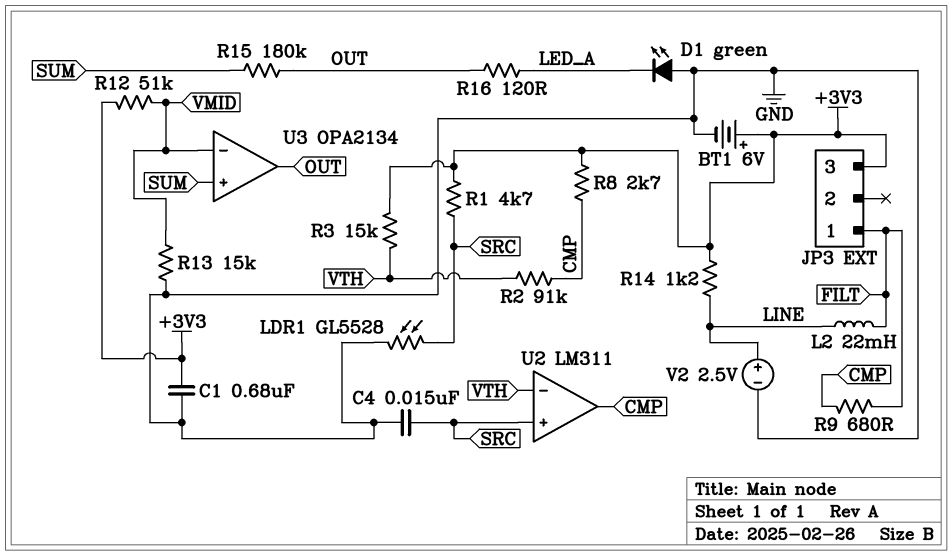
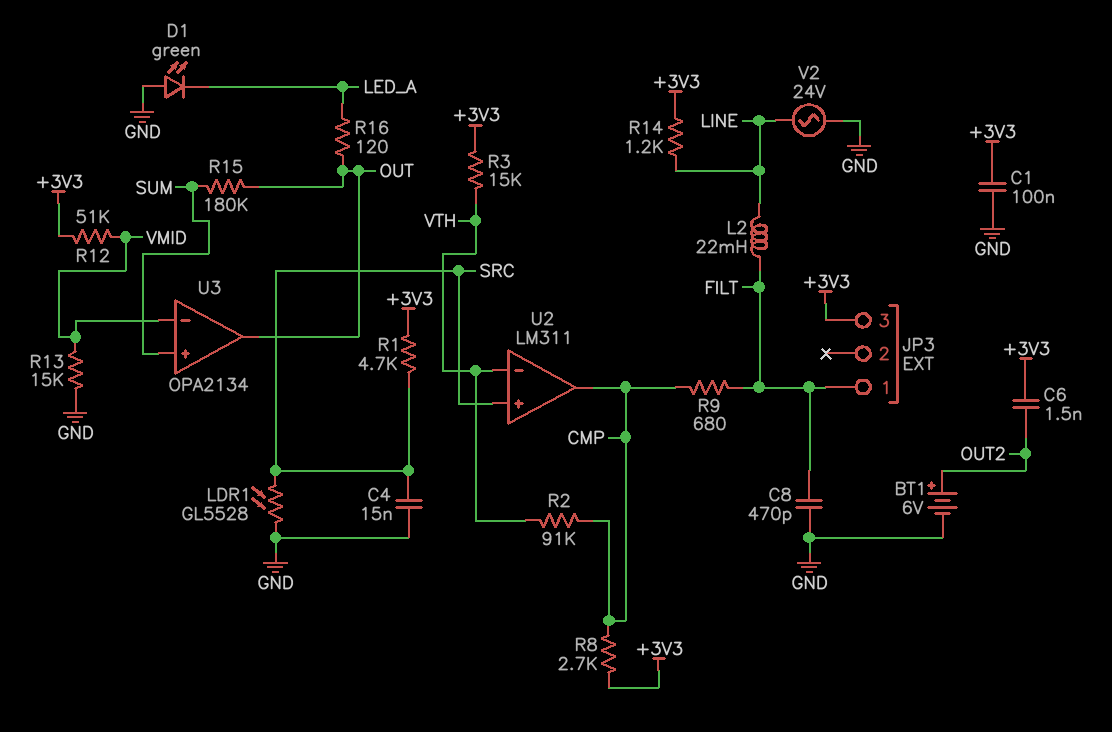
BT1: 6V (plus +3V3, minus GND) -> 6V (plus OUT2, minus GND)
C1: 680nF (+3V3, GND) -> 100nF (+3V3, GND)
C6: none -> 1.5nF (+3V3, OUT2)
C8: none -> 470pF (FILT, GND)
V2: 2.5V (plus LINE, minus GND) -> AC 24V (GND, LINE)

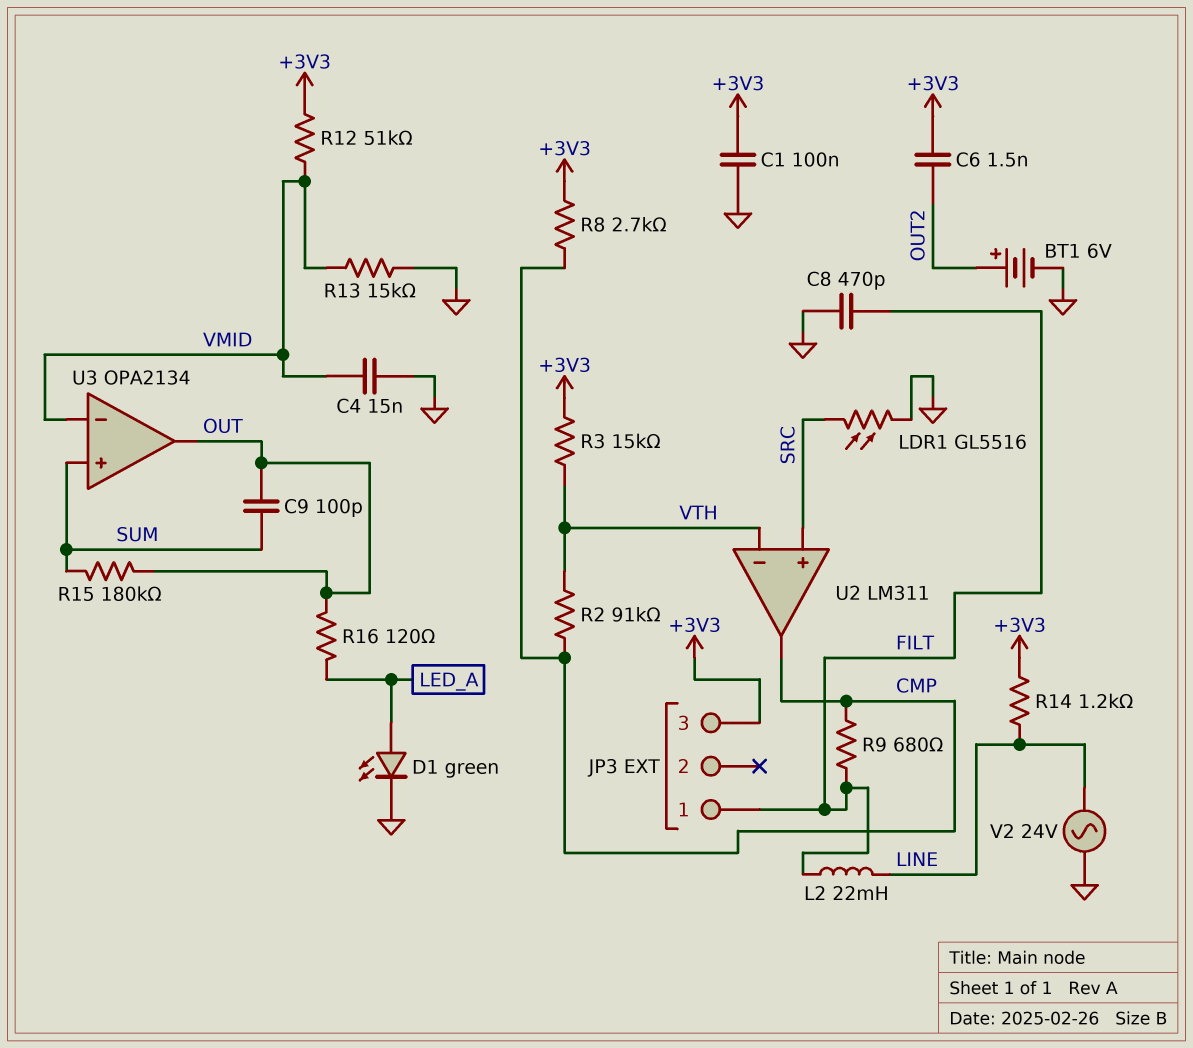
C4: 15nF (GND, SRC) -> 15nF (GND, VMID)
C9: none -> 100pF (OUT, SUM)
D1: LED green (A GND, K LED_A) -> LED green (A LED_A, K GND)
LDR1: GL5528 (GND, SRC) -> GL5516 (GND, SRC)
R1: 4.7k (+3V3, SRC) -> none

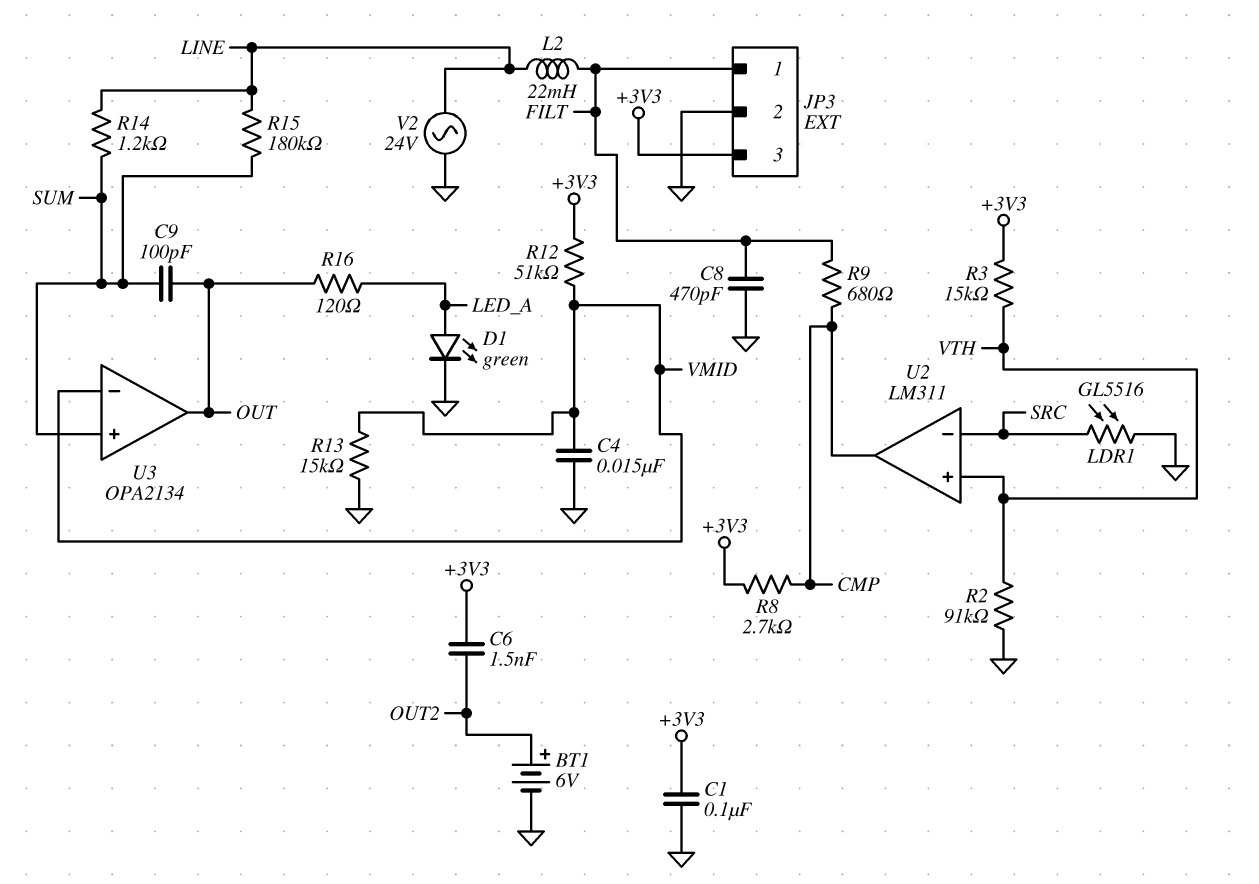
JP3 pin 2: none -> GND
R2: 91k (CMP, VTH) -> 91k (GND, VTH)
R14: 1.2k (+3V3, LINE) -> 1.2k (LINE, SUM)
R15: 180k (OUT, SUM) -> 180k (LINE, SUM)
U2 pin in+: SRC -> VTH
U2 pin in-: VTH -> SRC

